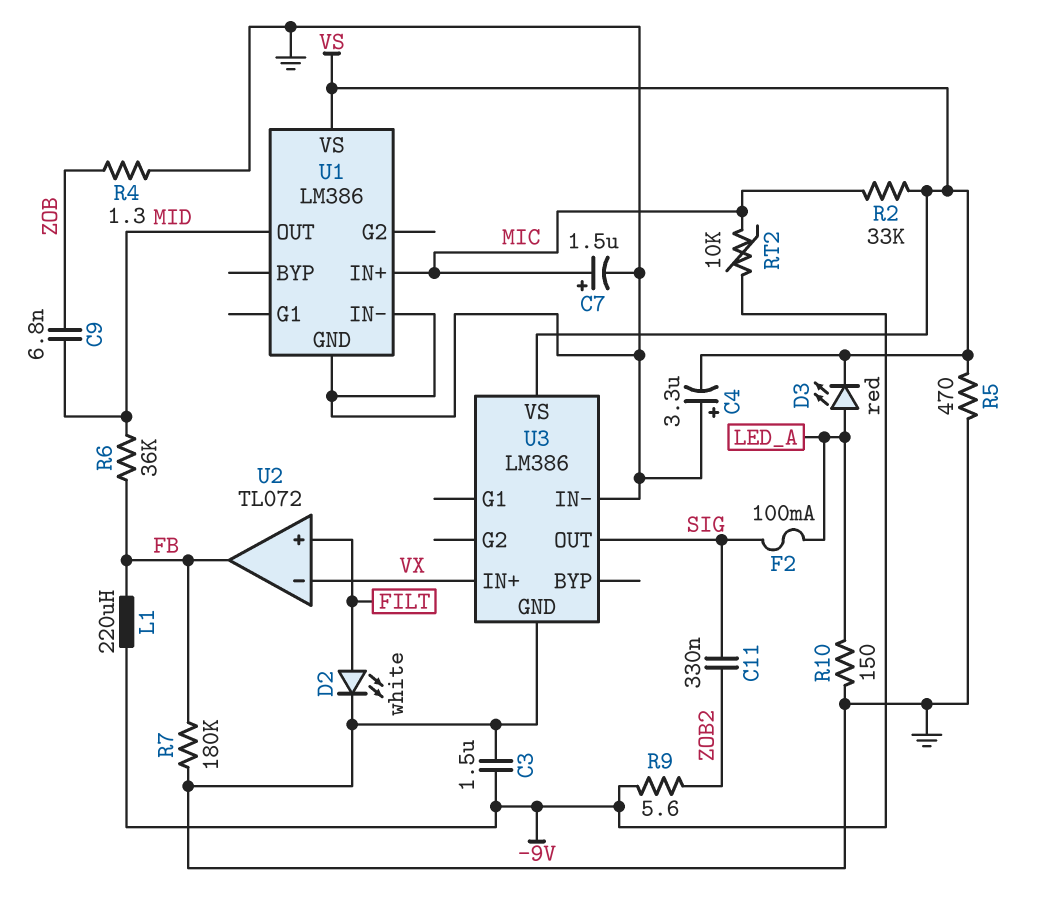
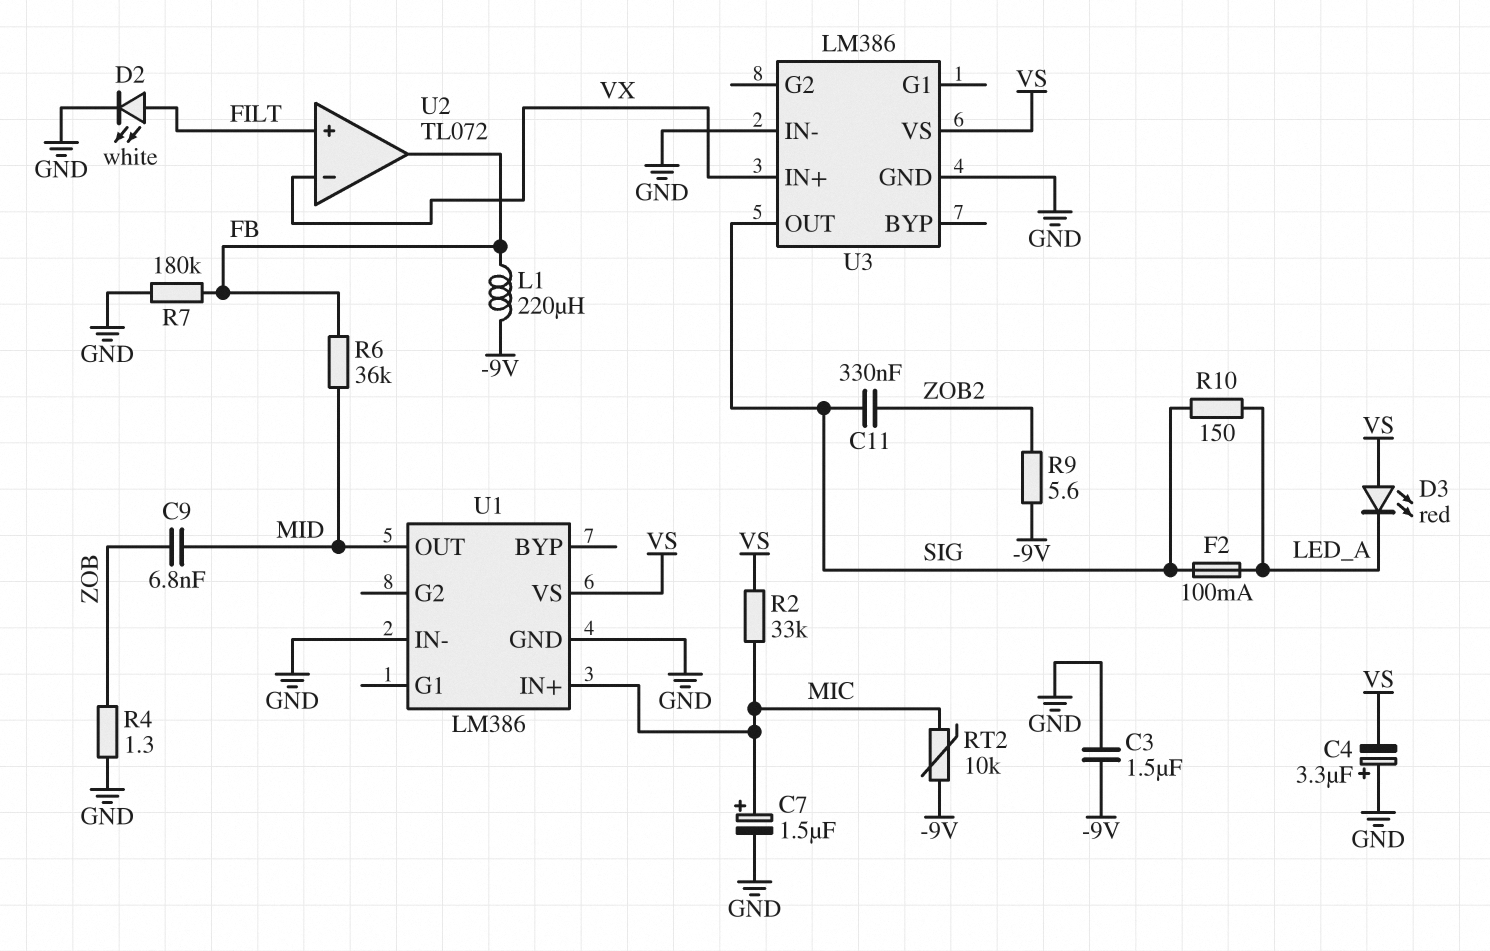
D3: LED red (A LED_A, K VS) -> LED red (A VS, K LED_A)
R5: 470 (GND, VS) -> none
R10: 150 (GND, LED_A) -> 150 (LED_A, SIG)

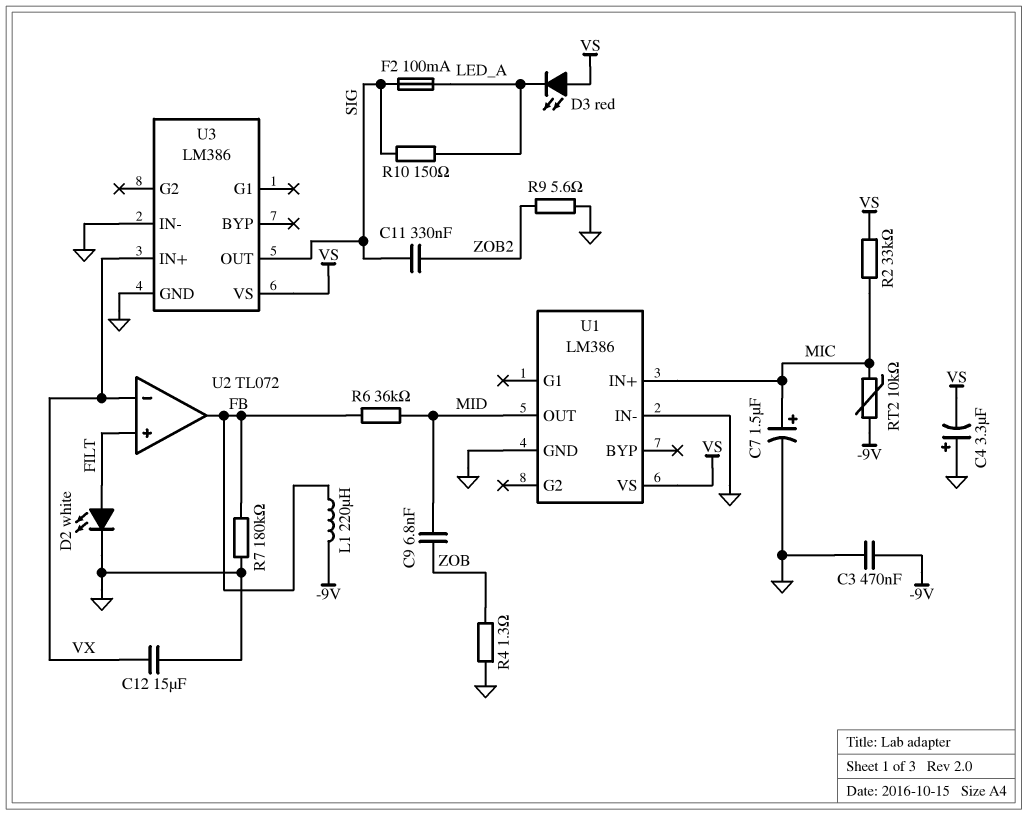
C3: 1.5uF (-9V, GND) -> 470nF (-9V, GND)
C12: none -> 15uF (GND, VX)
R9: 5.6 (-9V, ZOB2) -> 5.6 (GND, ZOB2)

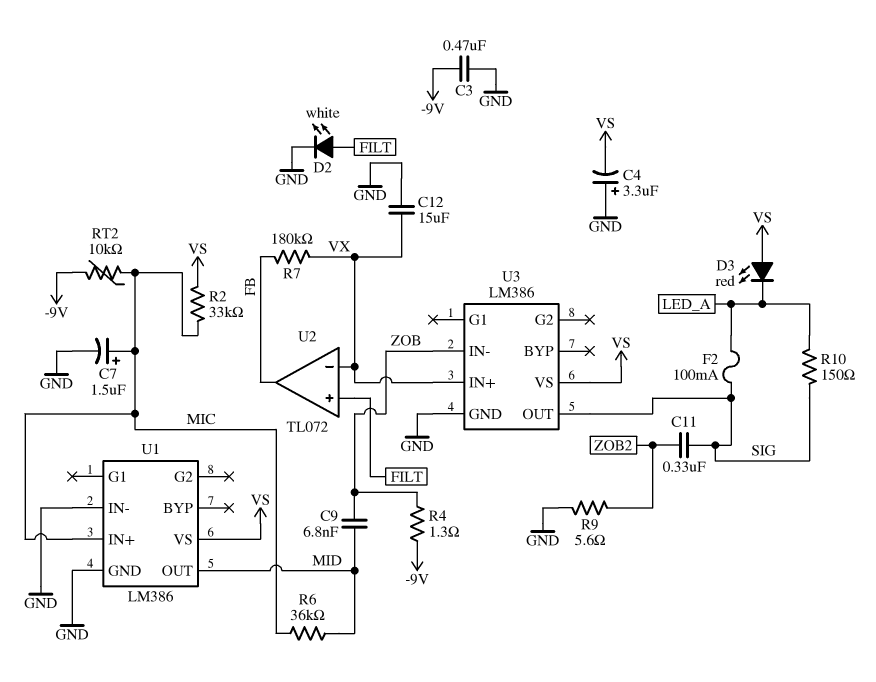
L1: 220uH (-9V, FB) -> none
R4: 1.3 (GND, ZOB) -> 1.3 (-9V, ZOB)
R6: 36k (FB, MID) -> 36k (MIC, MID)
R7: 180k (FB, GND) -> 180k (FB, VX)
U3 pin IN-: GND -> ZOB

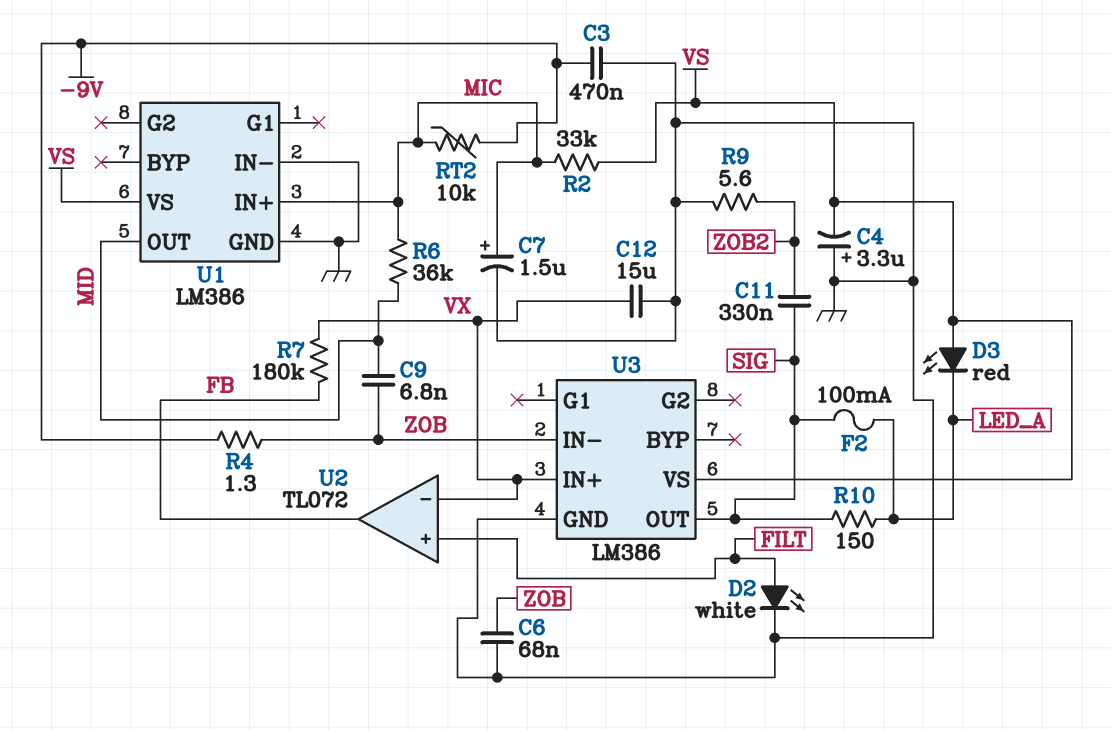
C6: none -> 68nF (GND, ZOB)

